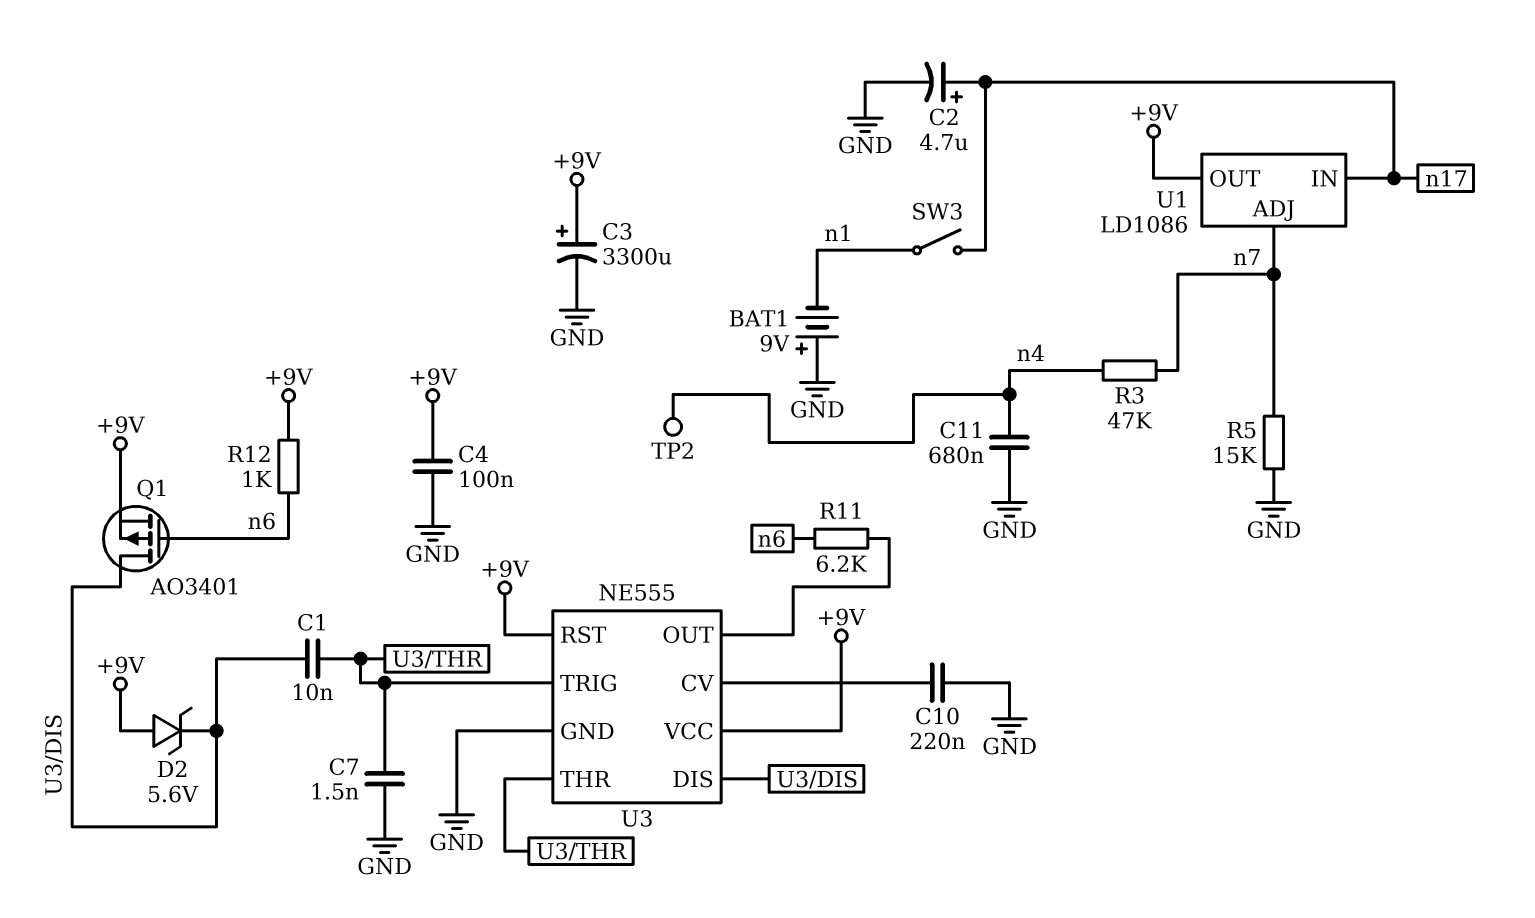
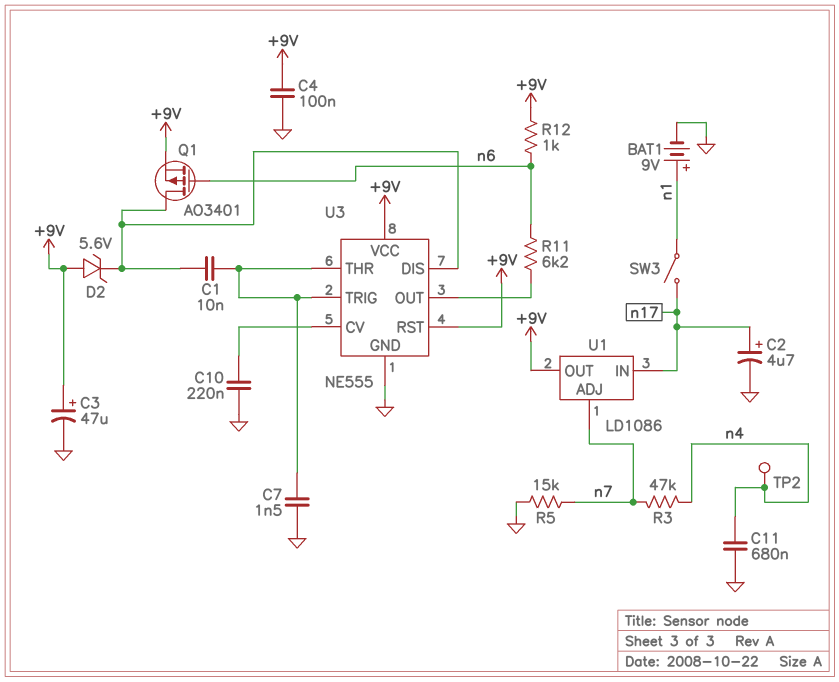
BAT1: 9V (plus GND, minus n1) -> 9V (plus n1, minus GND)
C3: 3300uF (plus +9V, minus GND) -> 47uF (plus +9V, minus GND)

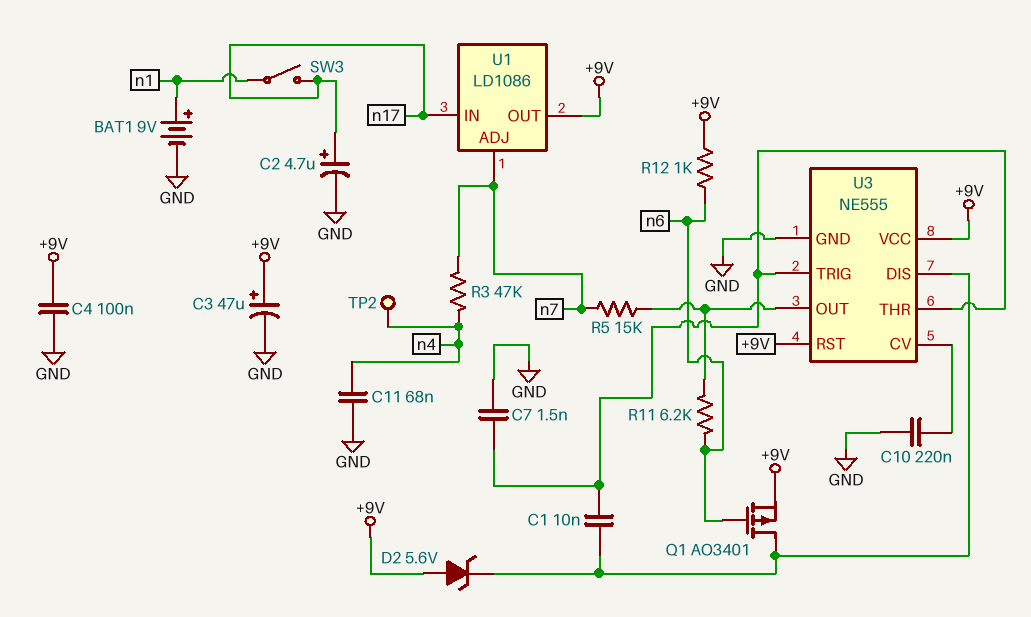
C11: 680nF (GND, n4) -> 68nF (GND, n4)
R5: 15k (GND, n7) -> 15k (U3/OUT, n7)

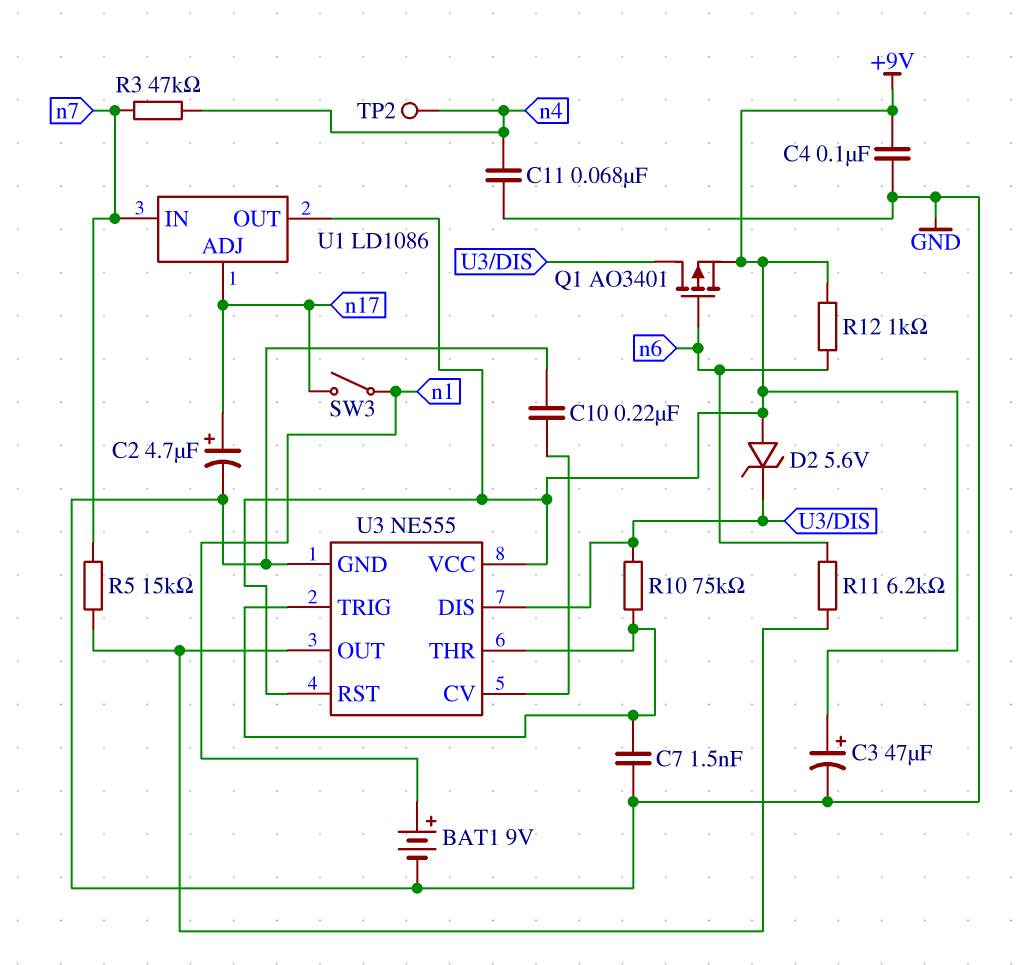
C1: 10nF (U3/DIS, U3/THR) -> none
R10: none -> 75k (U3/DIS, U3/THR)
U1 pin ADJ: n7 -> n17
U1 pin IN: n17 -> n7

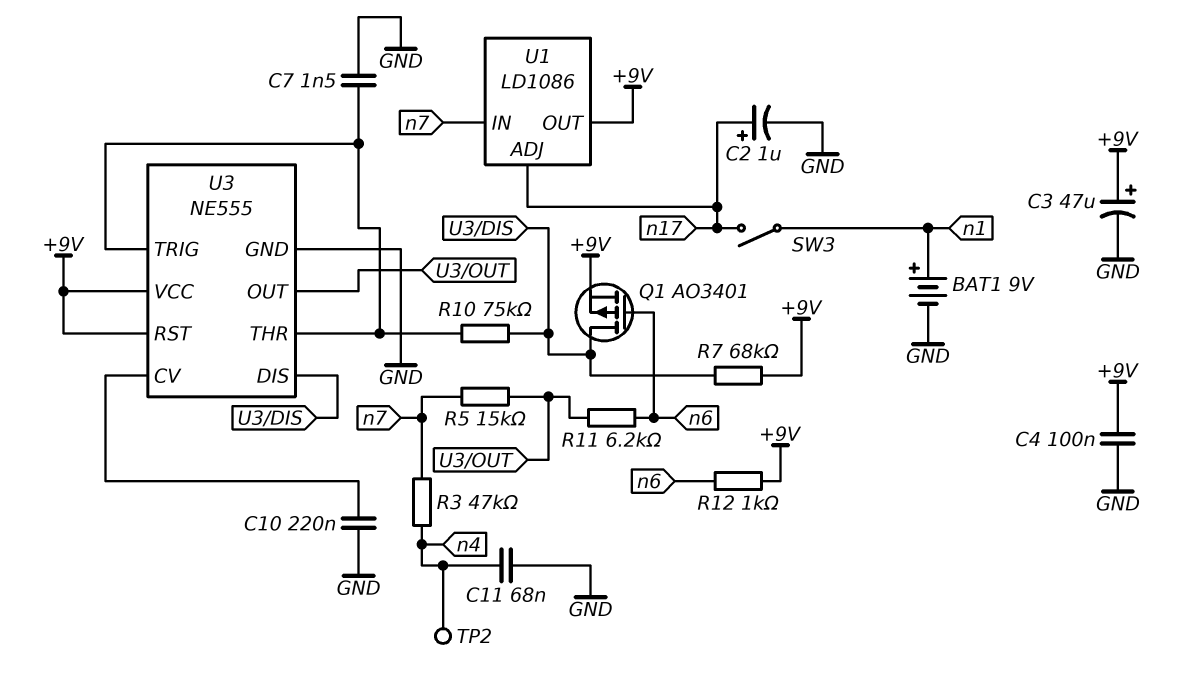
C2: 4.7uF (plus n17, minus GND) -> 1uF (plus n17, minus GND)
D2: zener 5.6V (A +9V, K U3/DIS) -> none
R7: none -> 68k (+9V, U3/DIS)

